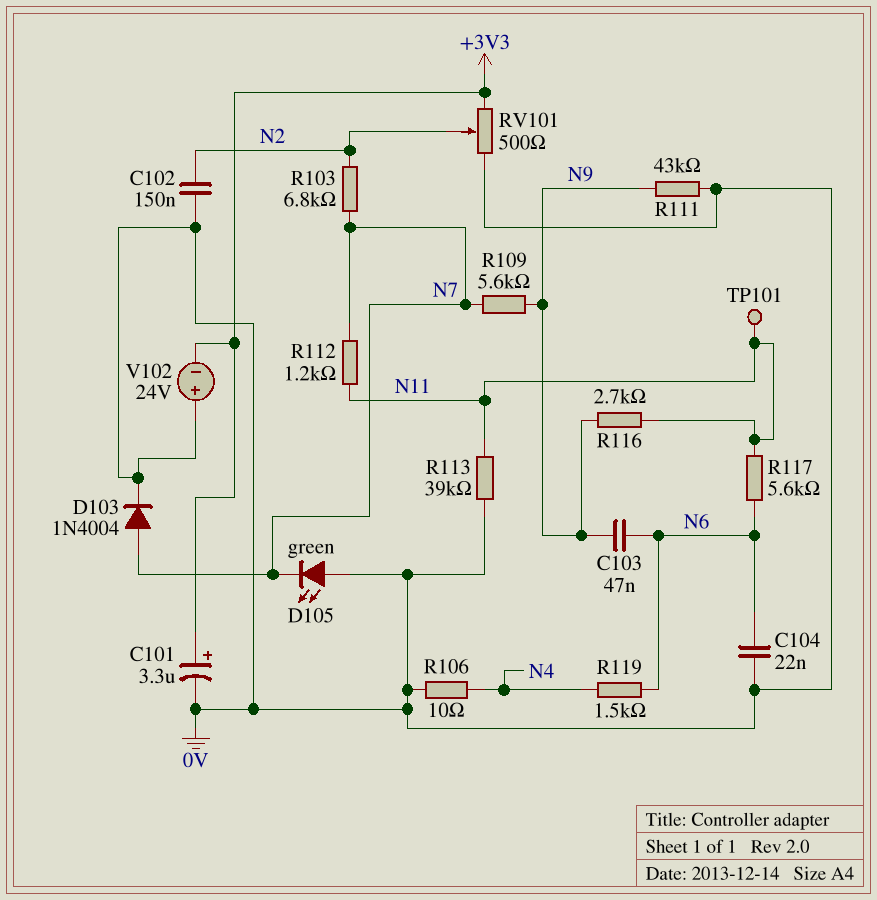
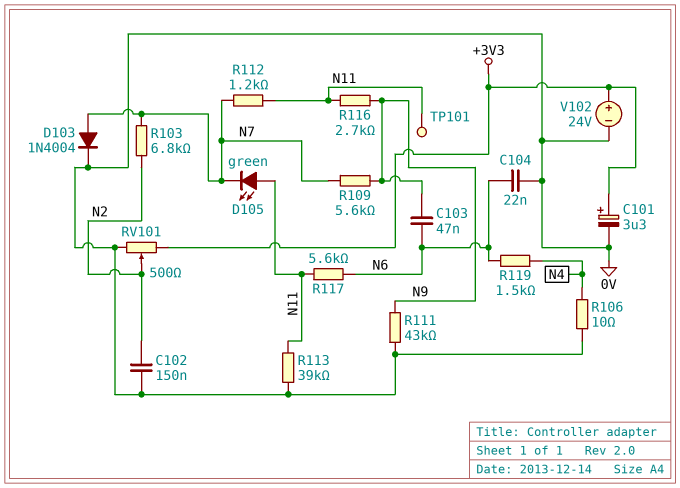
D105: LED green (A 0V, K N7) -> LED green (A N11, K N7)
V102: 24V (plus 0V, minus +3V3) -> 24V (plus +3V3, minus 0V)

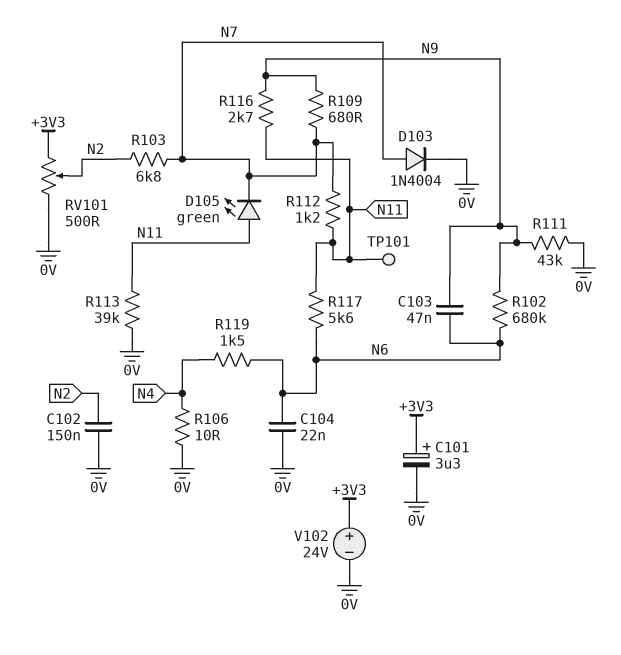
R102: none -> 680k (N6, N9)
R109: 5.6k (N7, N9) -> 680 (N7, N9)

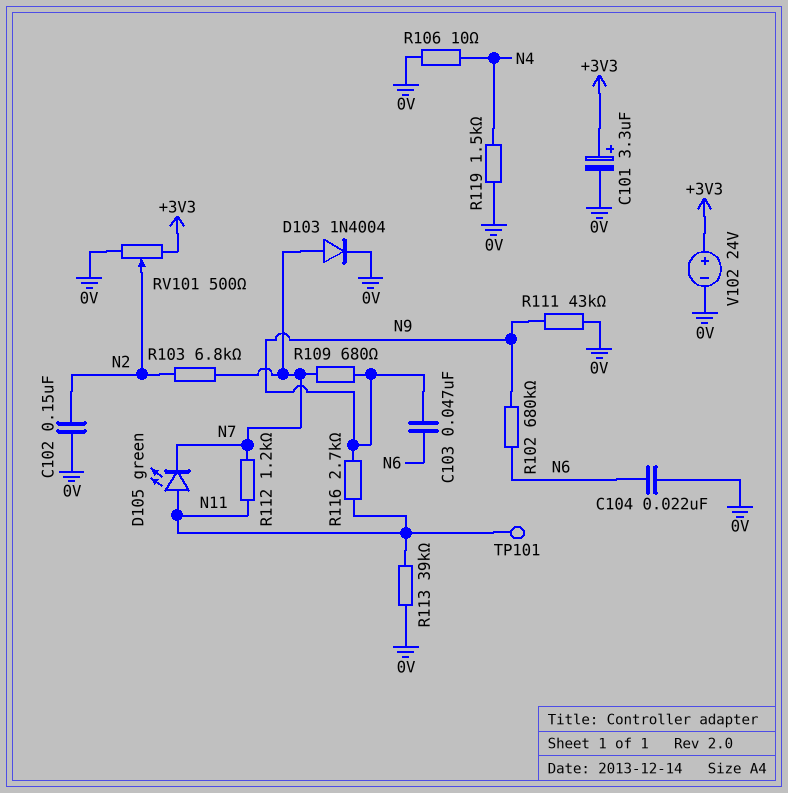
R117: 5.6k (N6, N11) -> none
R119: 1.5k (N4, N6) -> 1.5k (0V, N4)

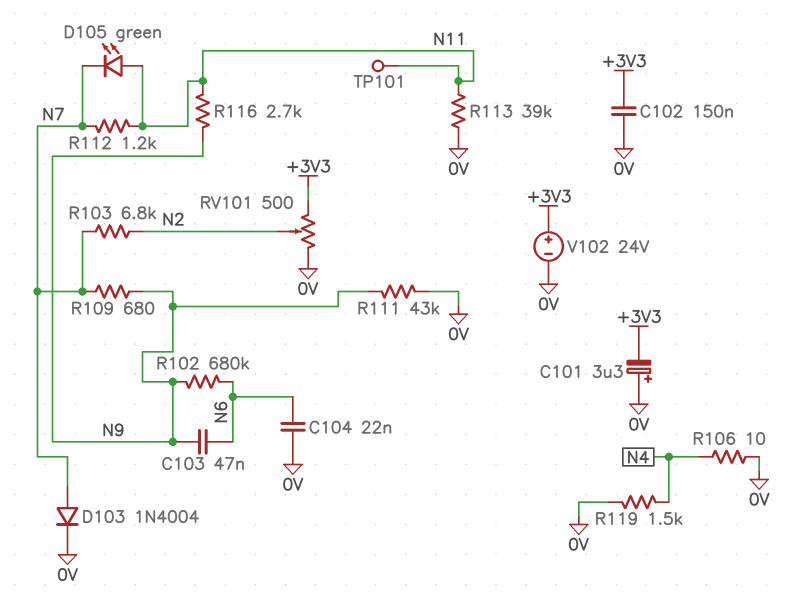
C101: 3.3uF (plus +3V3, minus 0V) -> 3.3uF (plus 0V, minus +3V3)
C102: 150nF (0V, N2) -> 150nF (+3V3, 0V)

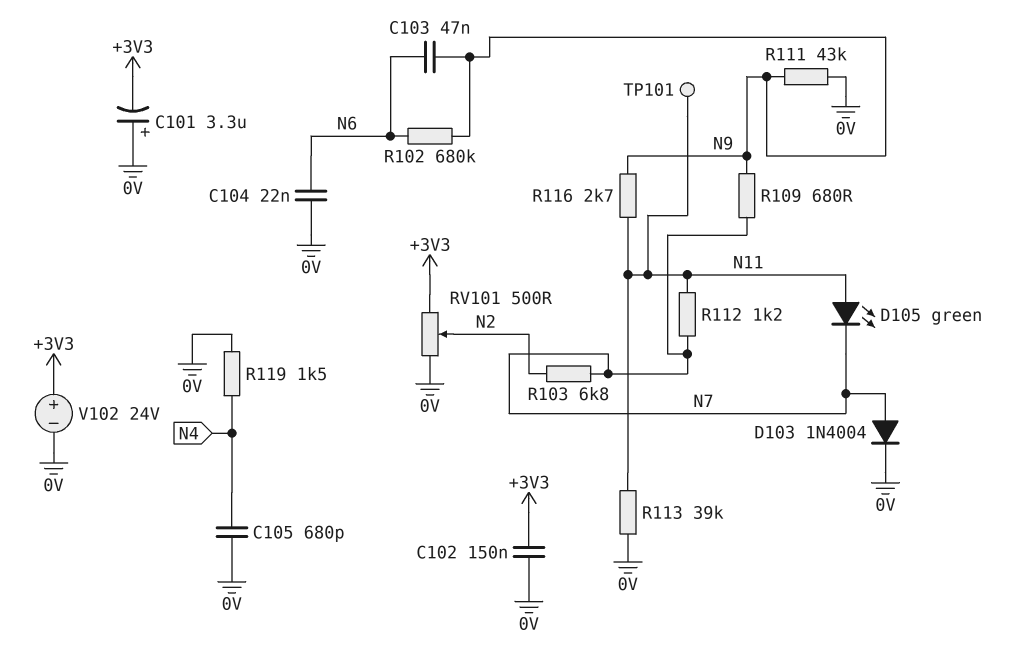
C105: none -> 680pF (0V, N4)
R106: 10 (0V, N4) -> none

